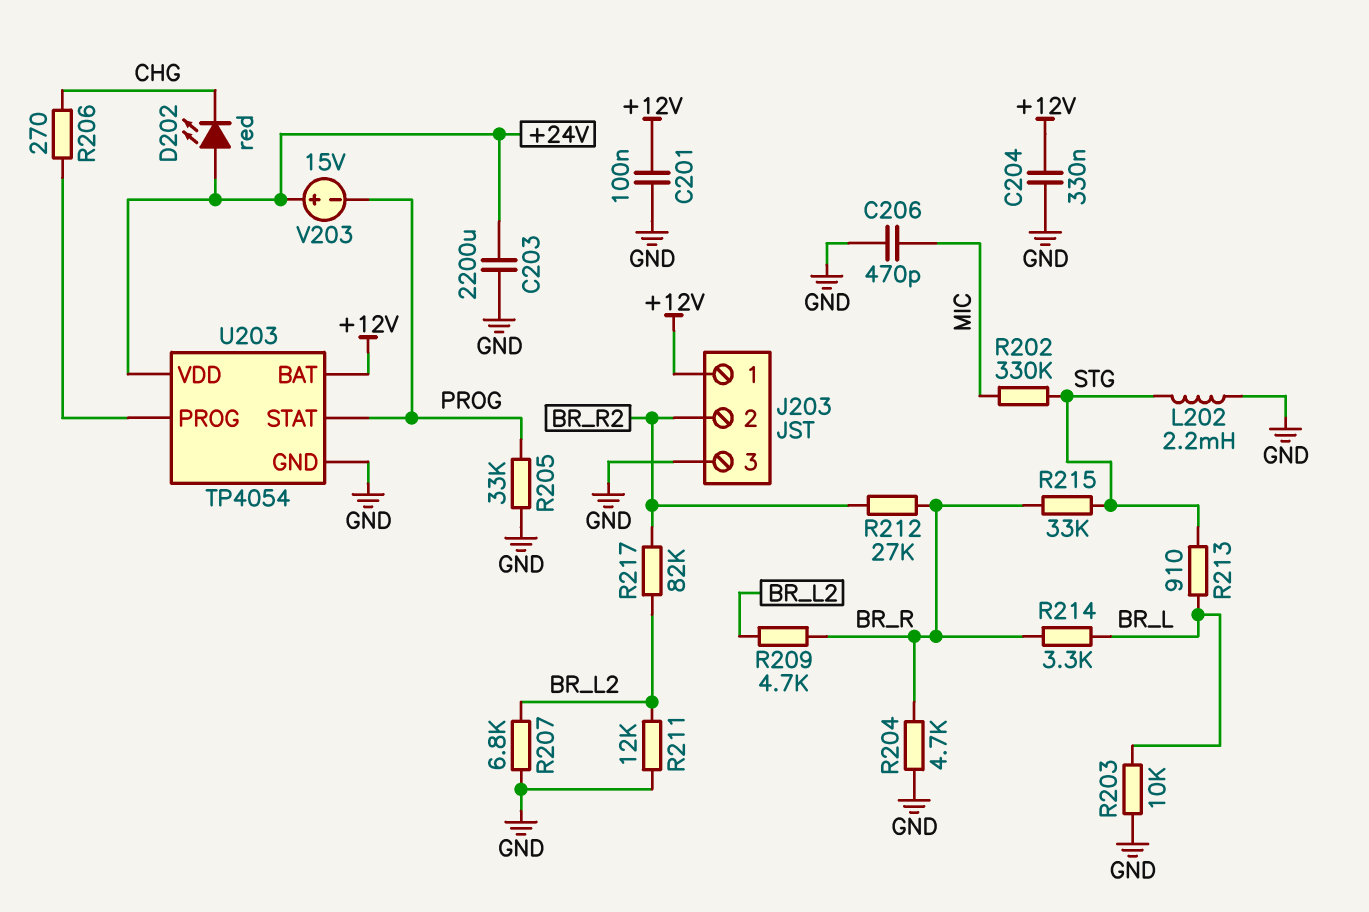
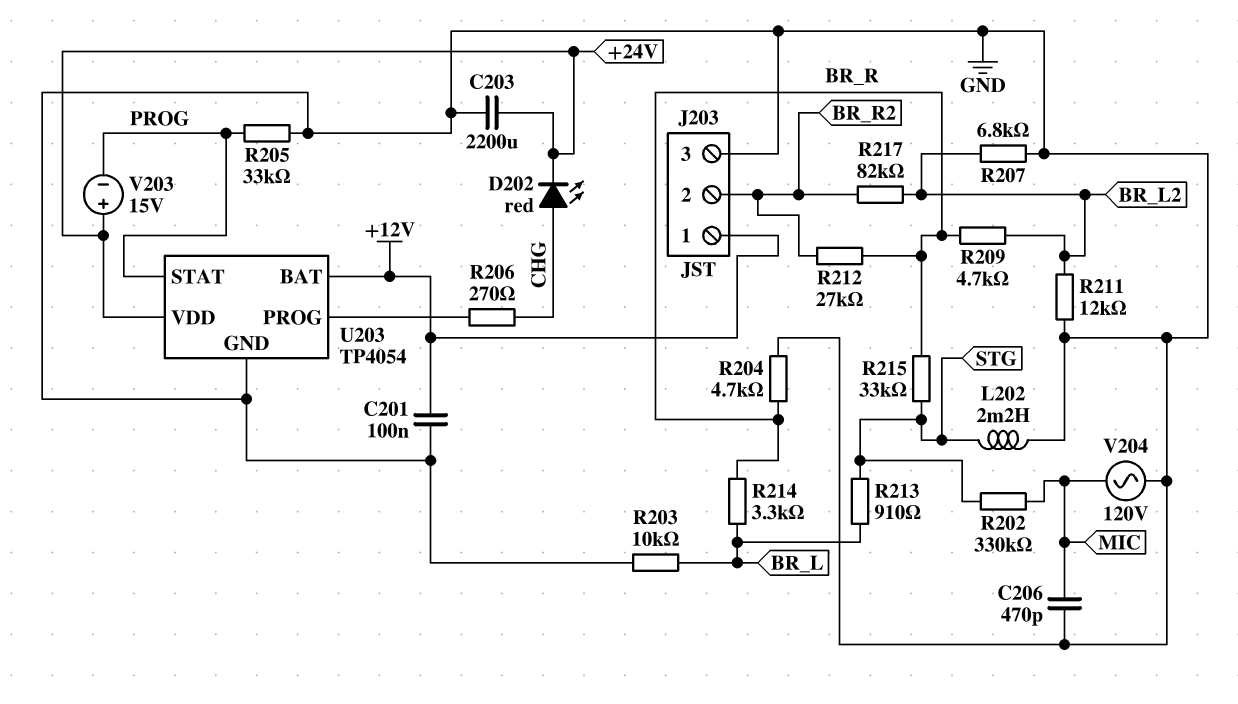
C204: 330nF (+12V, GND) -> none
D202: LED red (A +24V, K CHG) -> LED red (A CHG, K +24V)
V204: none -> AC 120V (GND, MIC)

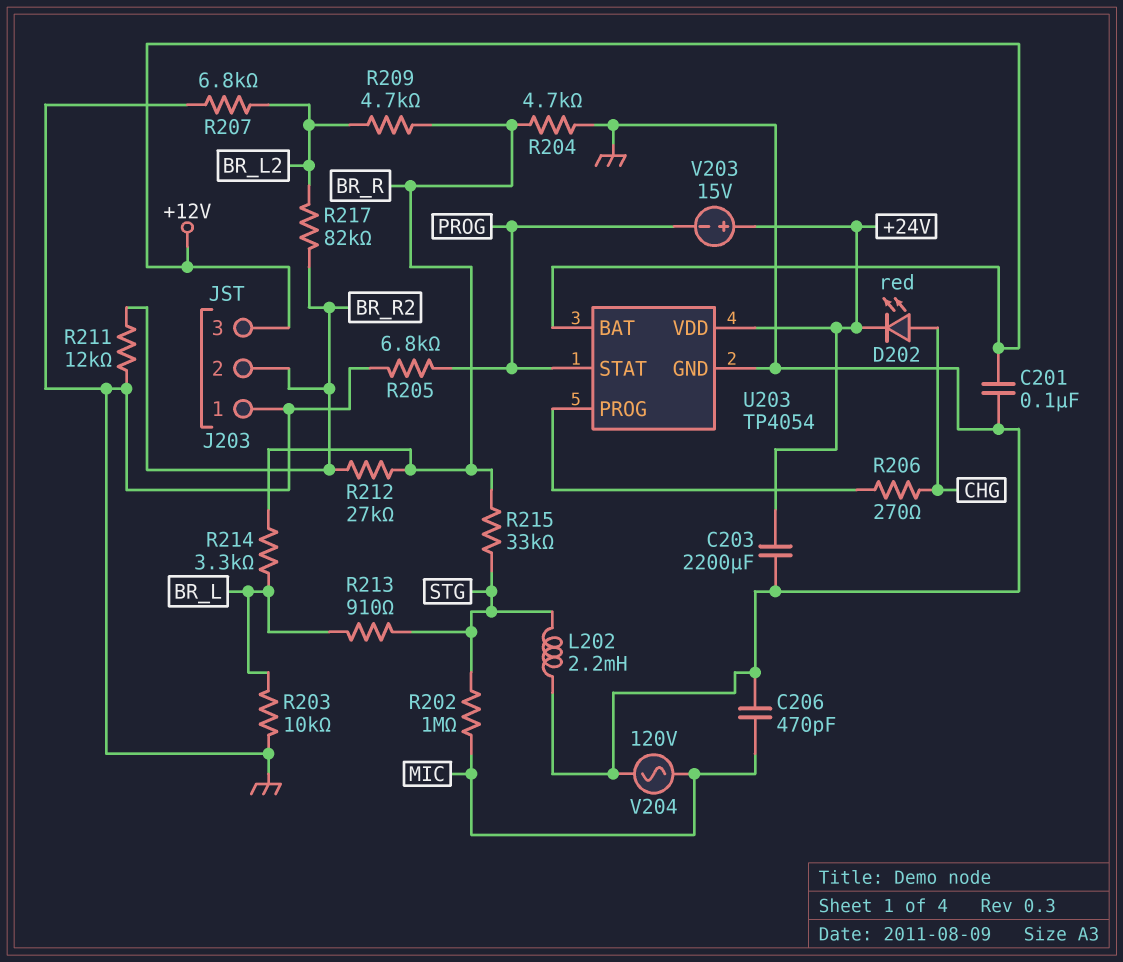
J203 pin 1: +12V -> GND
J203 pin 3: GND -> +12V
R202: 330k (MIC, STG) -> 1M (MIC, STG)
R205: 33k (GND, PROG) -> 6.8k (GND, PROG)
R211: 12k (BR_L2, GND) -> 12k (BR_R2, GND)

